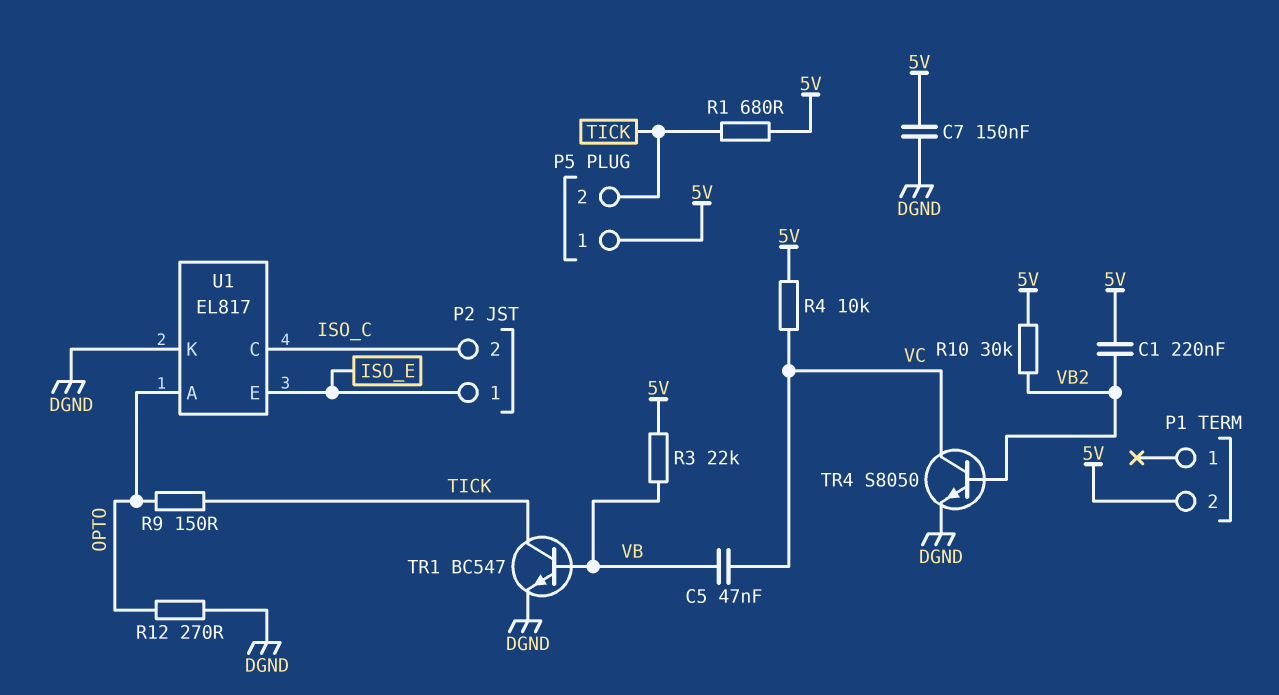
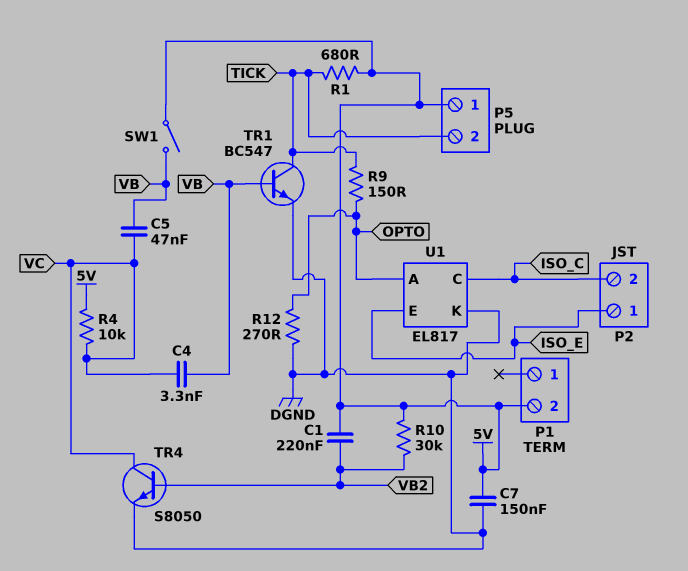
C4: none -> 3.3nF (VB, VC)
R3: 22k (5V, VB) -> none
SW1: none -> switch (5V, VB)

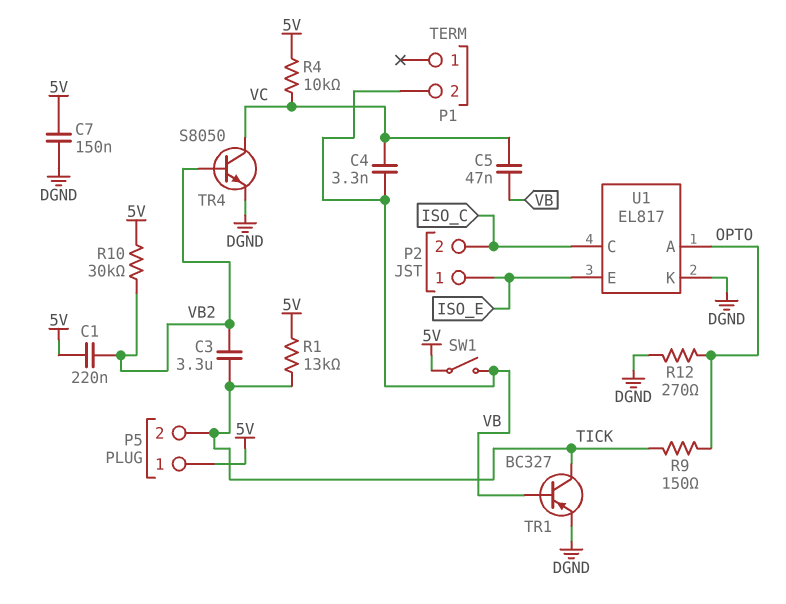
C3: none -> 3.3uF (TICK, VB2)
P1 pin 2: 5V -> VB
R1: 680 (5V, TICK) -> 13k (5V, TICK)
TR1: NPN BC547 (B VB, C TICK, E DGND) -> PNP BC327 (B VB, C TICK, E DGND)

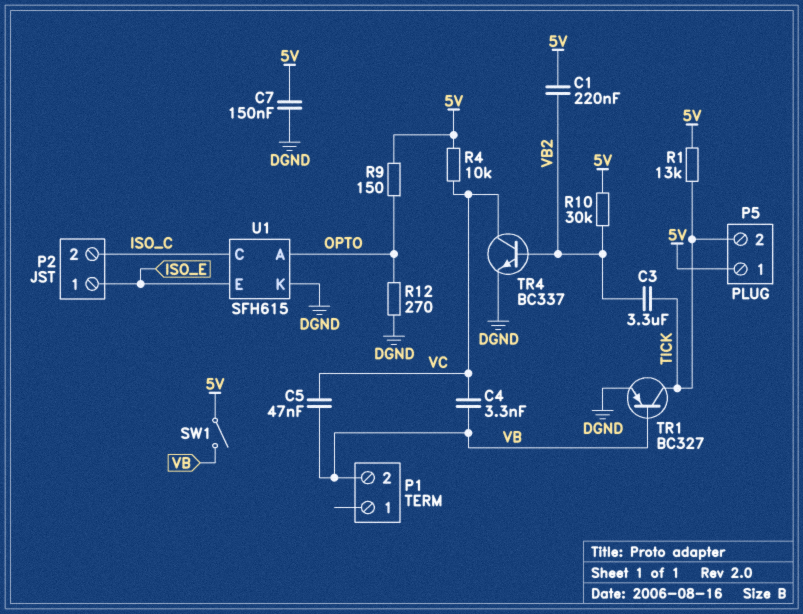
R9: 150 (OPTO, TICK) -> 150 (5V, OPTO)
TR4: NPN S8050 (B VB2, C VC, E DGND) -> NPN BC337 (B VB2, C VC, E DGND)
U1: EL817 -> SFH615

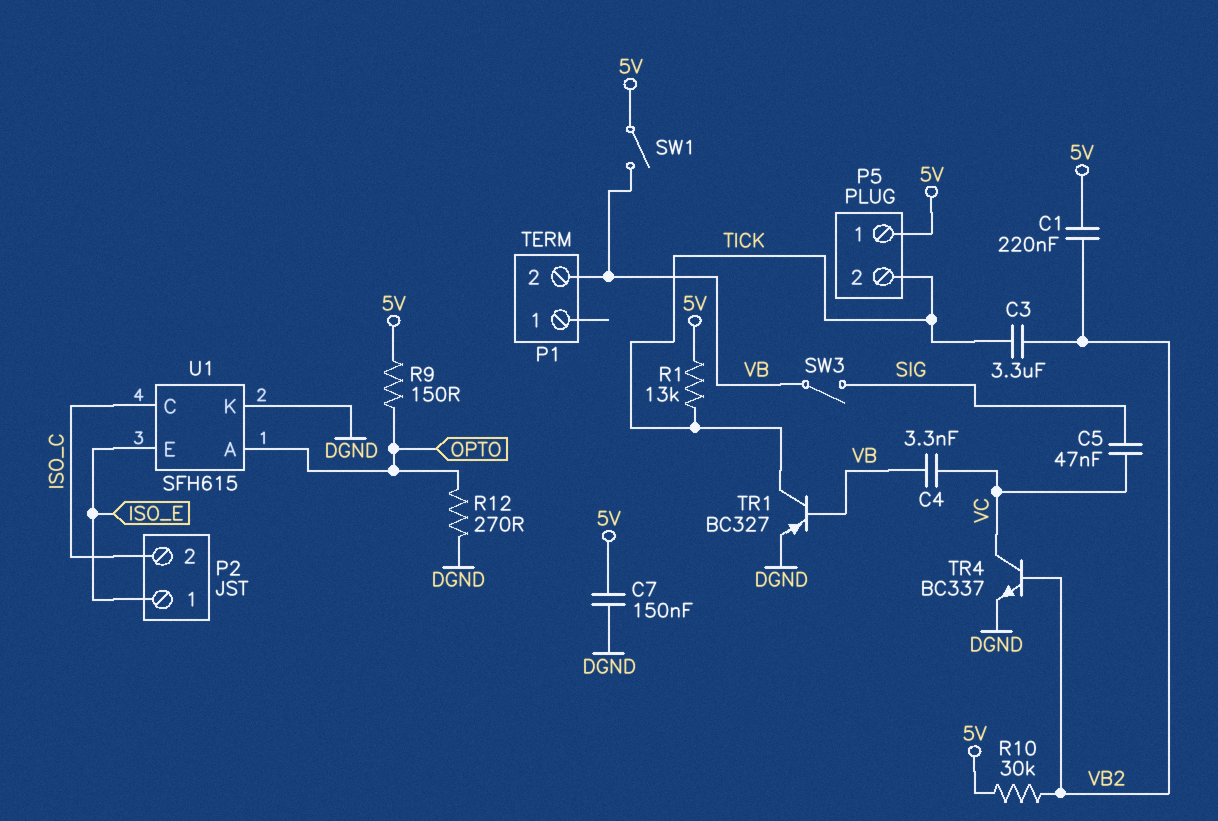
C5: 47nF (VB, VC) -> 47nF (SIG, VC)
R4: 10k (5V, VC) -> none
SW3: none -> switch (SIG, VB)

